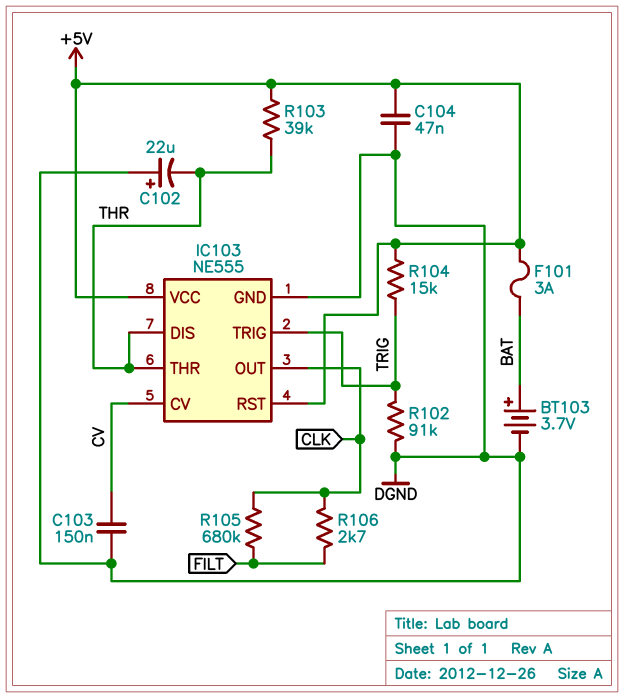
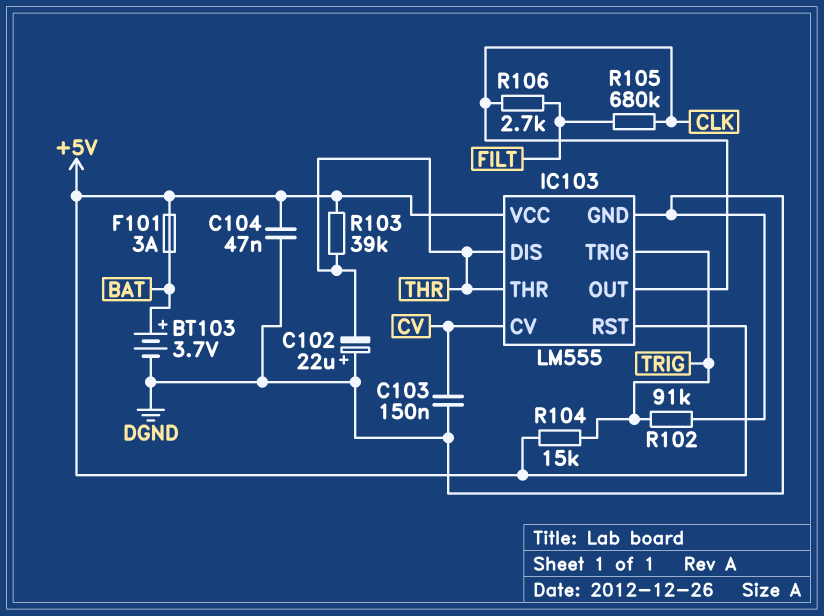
IC103: NE555 -> LM555

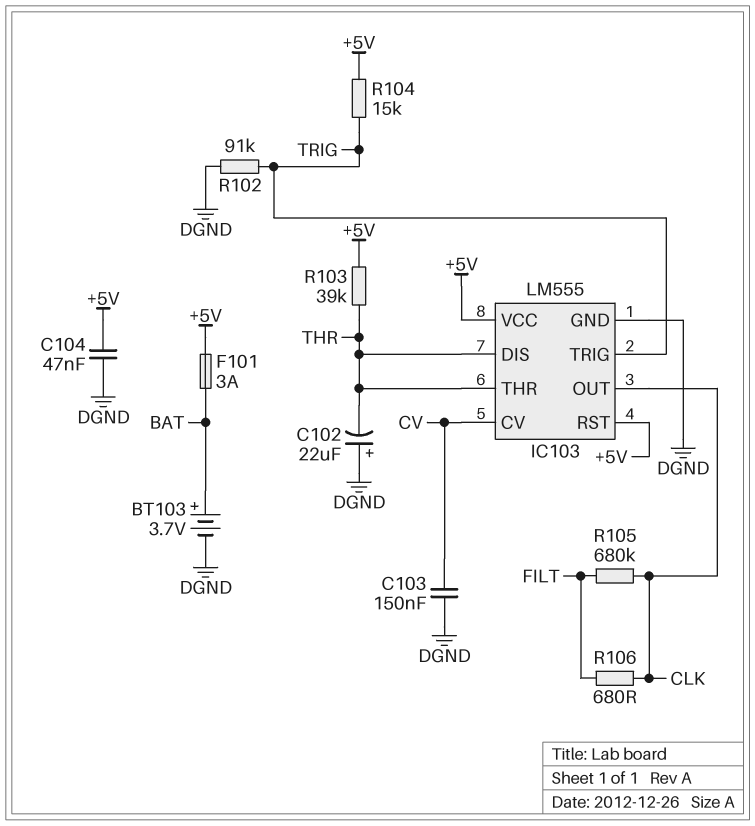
R106: 2.7k (CLK, FILT) -> 680 (CLK, FILT)

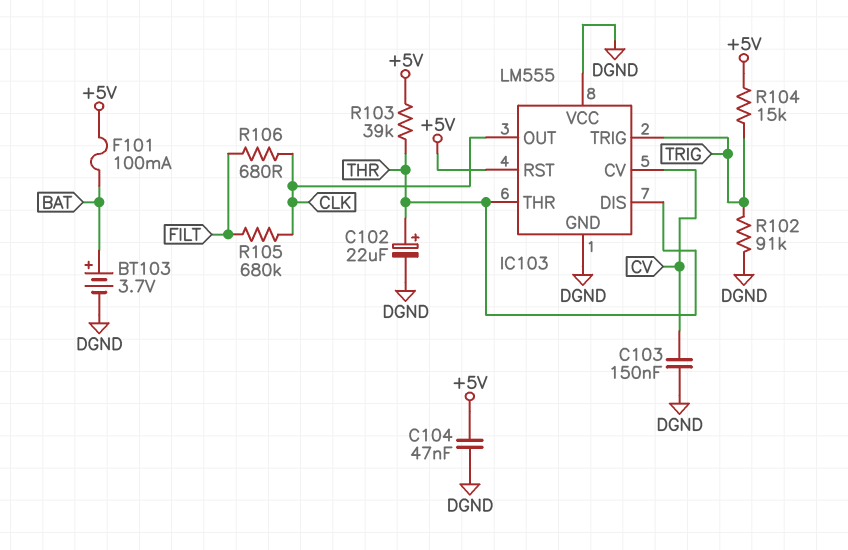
C102: 22uF (plus DGND, minus THR) -> 22uF (plus THR, minus DGND)
F101: 3A (+5V, BAT) -> 100mA (+5V, BAT)
IC103 pin VCC: +5V -> DGND

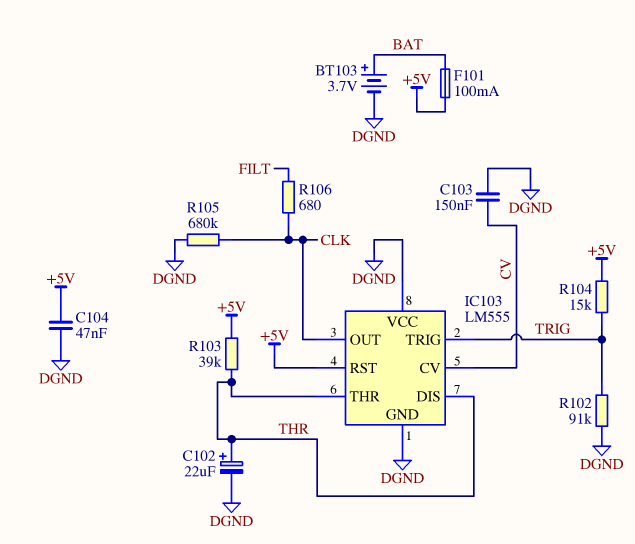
R105: 680k (CLK, FILT) -> 680k (CLK, DGND)

